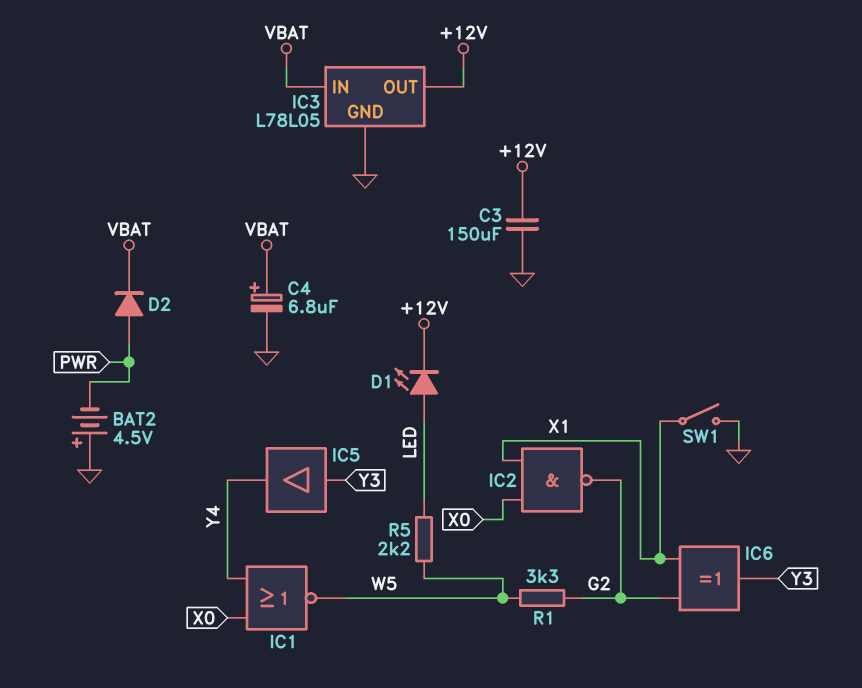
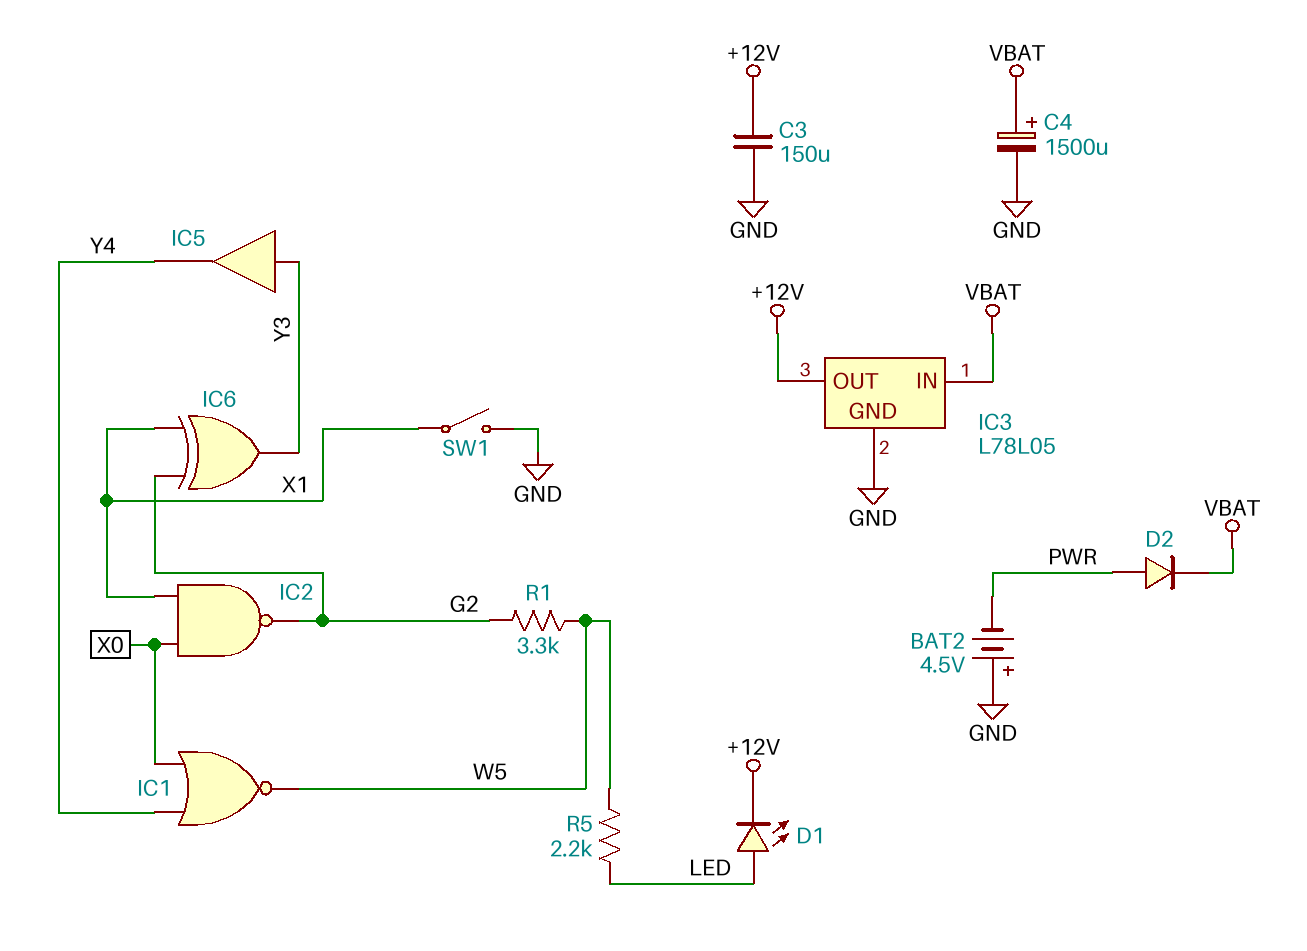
C4: 6.8uF (plus VBAT, minus GND) -> 1500uF (plus VBAT, minus GND)

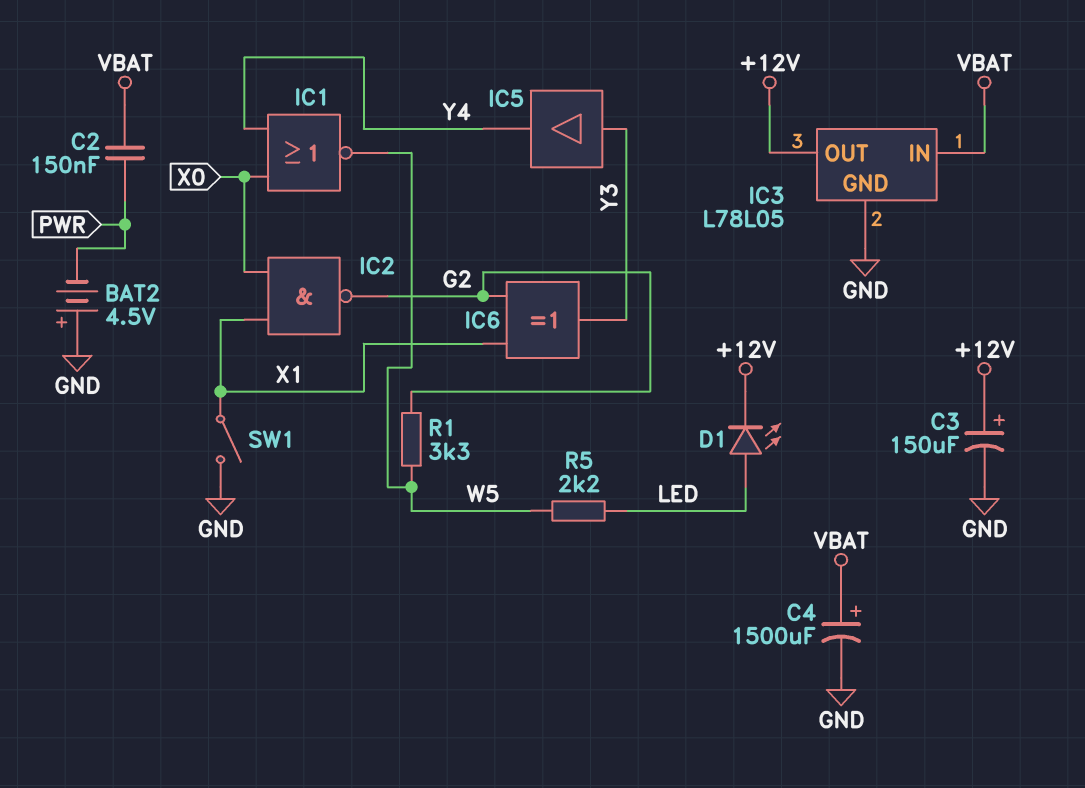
C2: none -> 150nF (PWR, VBAT)
C3: 150uF (+12V, GND) -> 150uF (plus +12V, minus GND)
D2: diode (A PWR, K VBAT) -> none

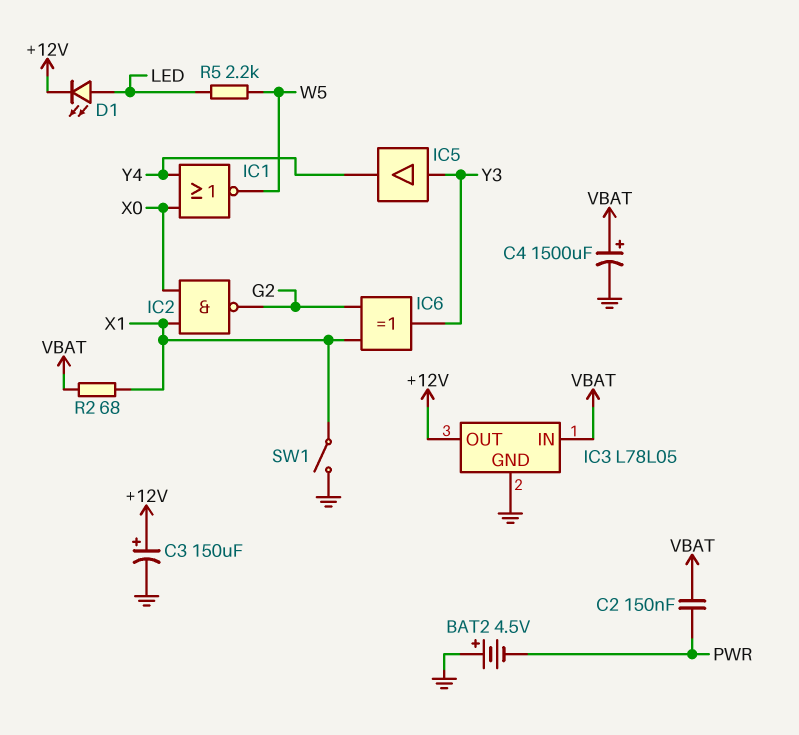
R1: 3.3k (G2, W5) -> none
R2: none -> 68 (VBAT, X1)

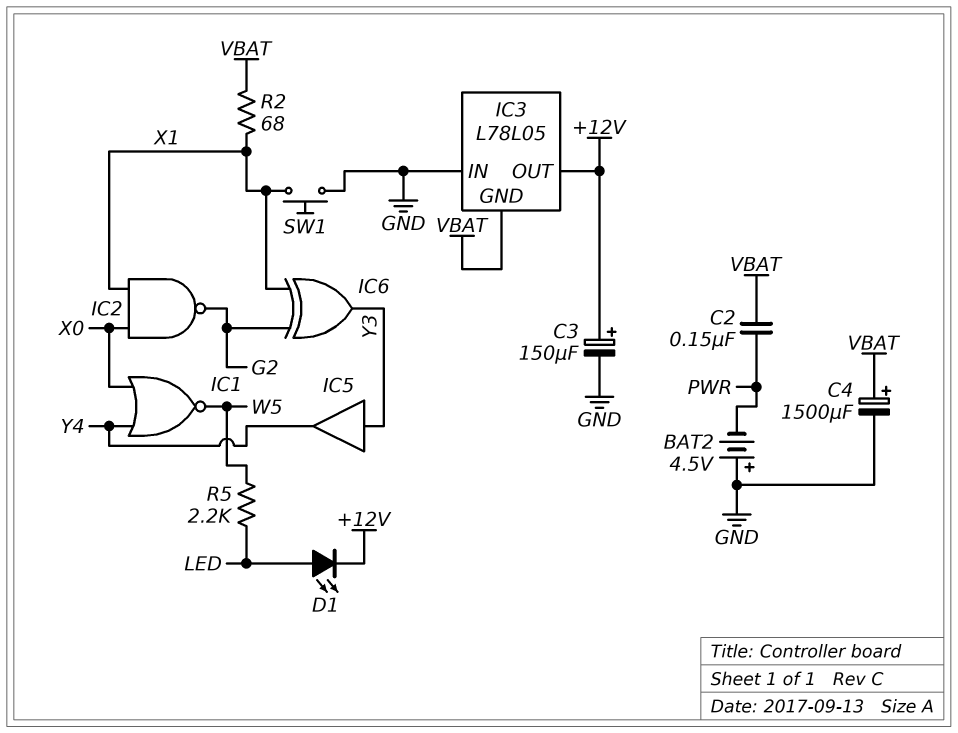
IC3 pin GND: GND -> VBAT
IC3 pin IN: VBAT -> GND
SW1: switch (GND, X1) -> button (GND, X1)

